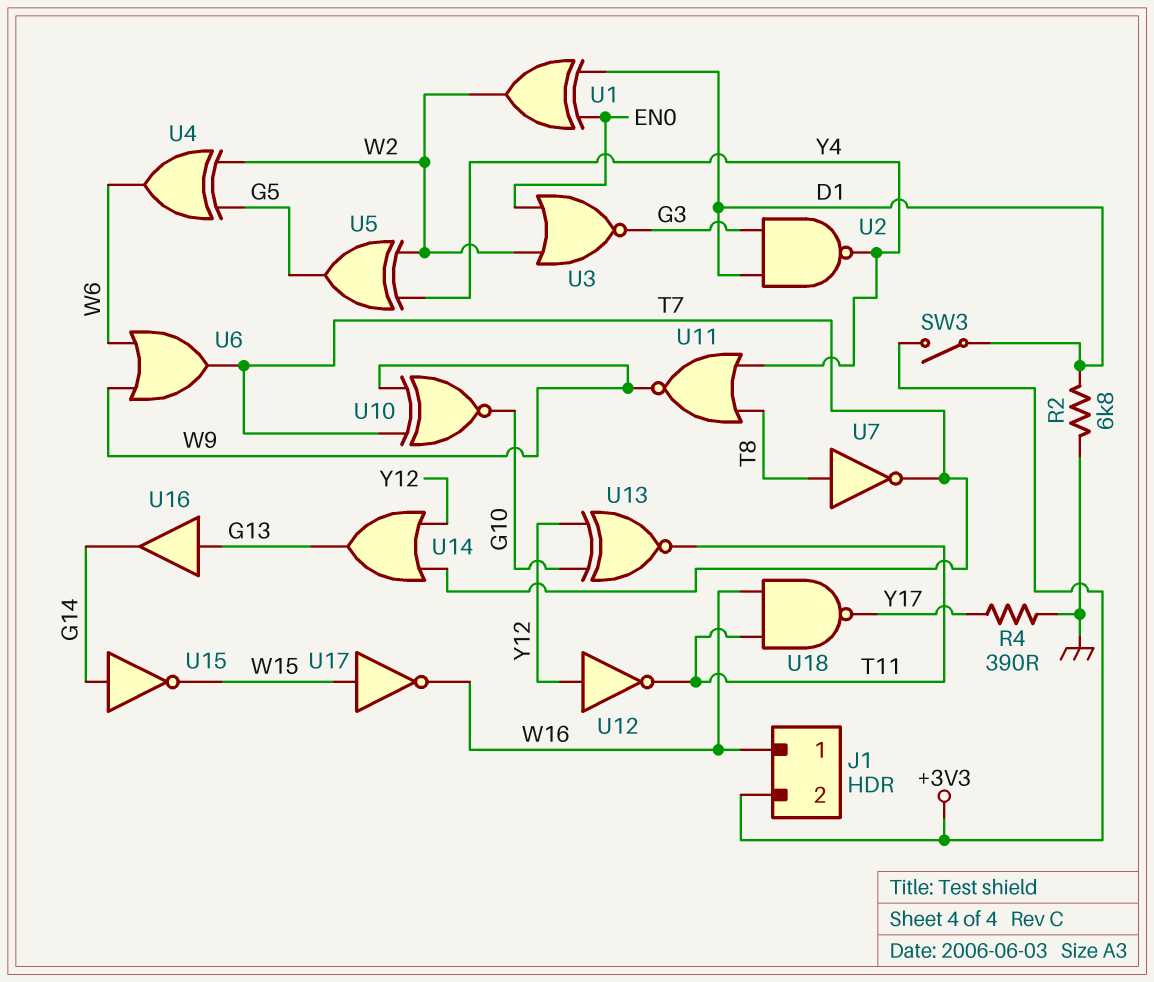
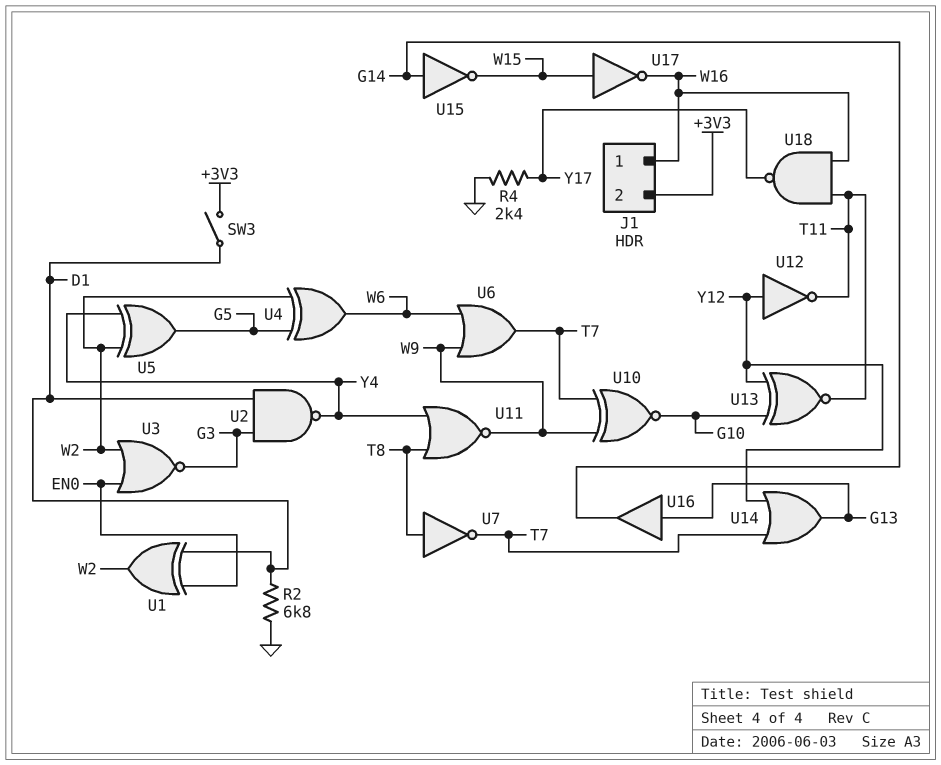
R4: 390 (GND, Y17) -> 2.4k (GND, Y17)

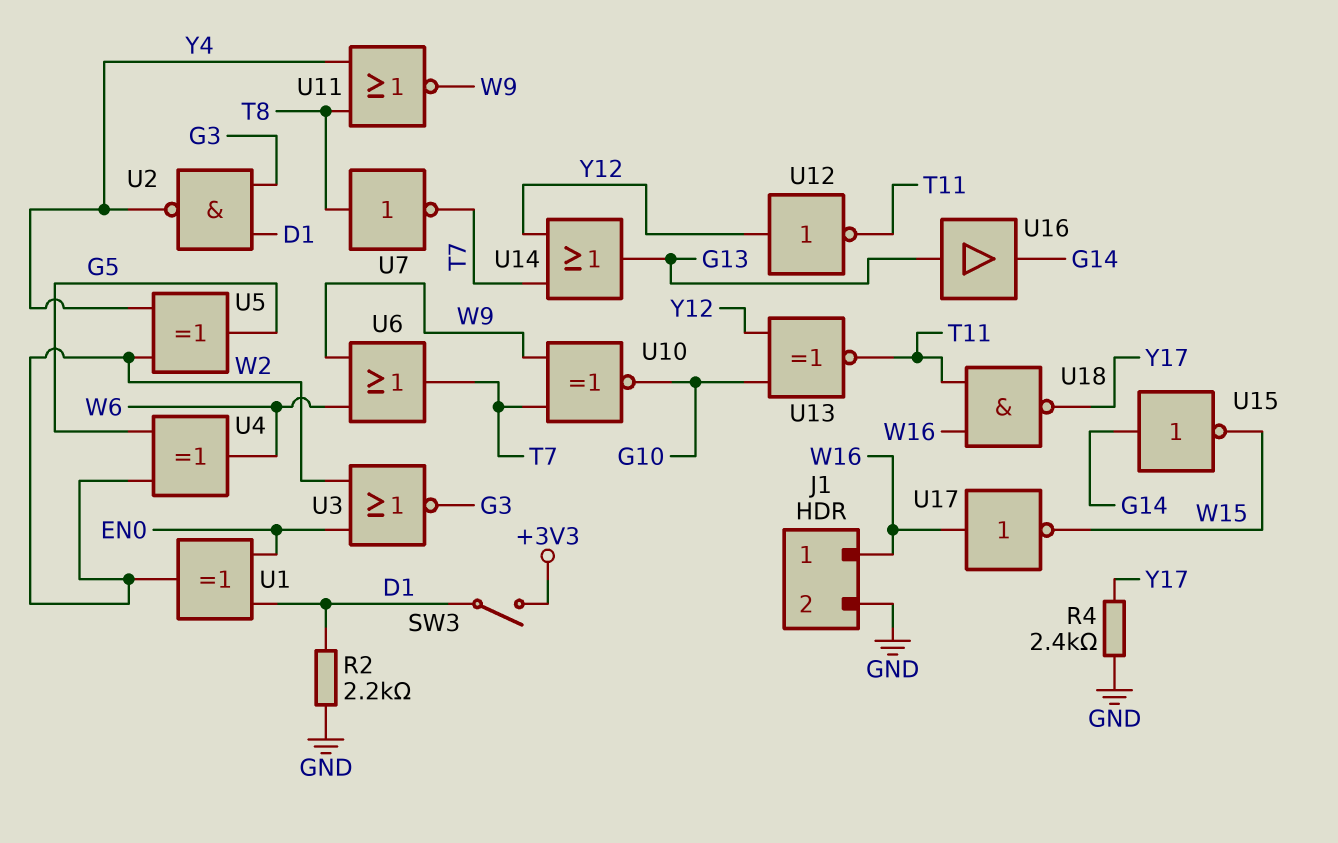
J1 pin 2: +3V3 -> GND
R2: 6.8k (D1, GND) -> 2.2k (D1, GND)
U17: NOT (in W15, out W16) -> NOT (in W16, out W15)

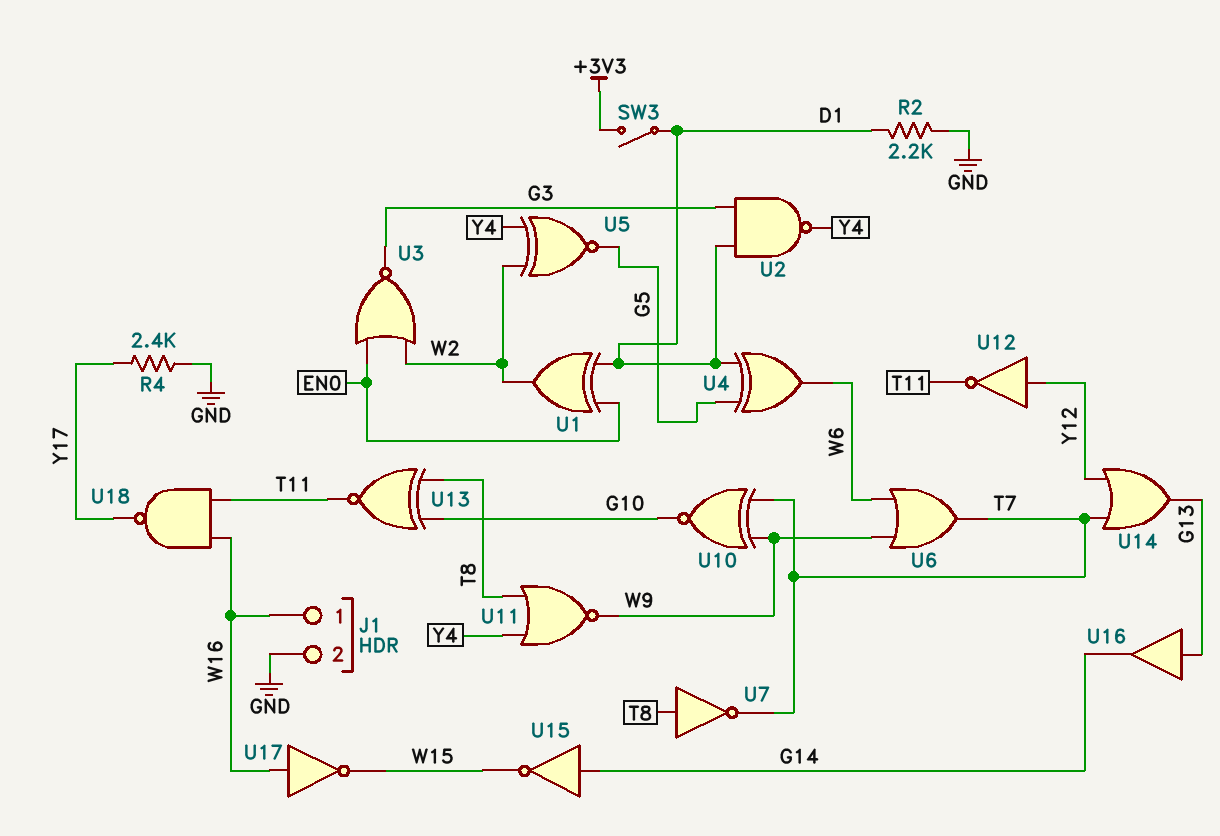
U4: XOR (in G5, in W2, out W6) -> XOR (in D1, in G5, out W6)
U5: XOR (in W2, in Y4, out G5) -> XNOR (in W2, in Y4, out G5)
U13: XNOR (in G10, in Y12, out T11) -> XNOR (in G10, in T8, out T11)

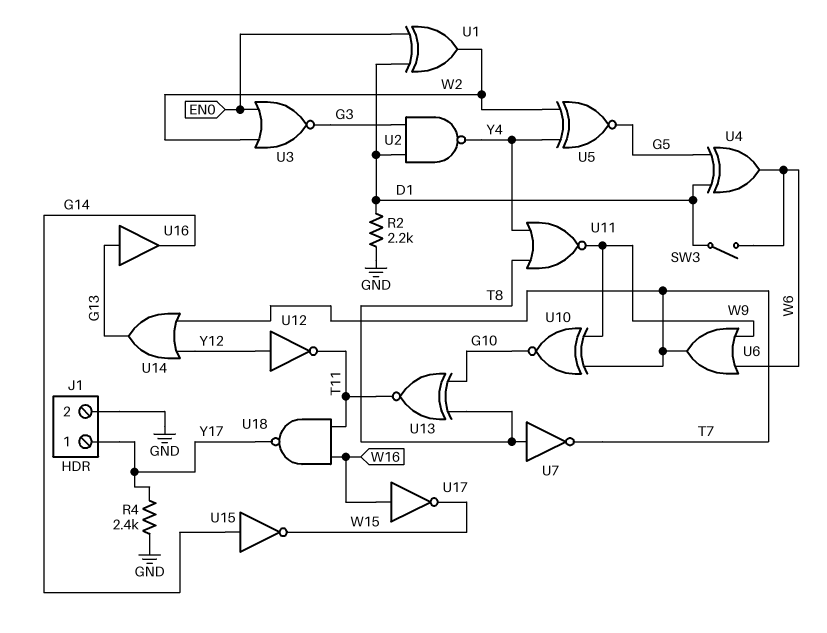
J1 pin 1: W16 -> Y17
SW3: switch (+3V3, D1) -> switch (D1, W6)

